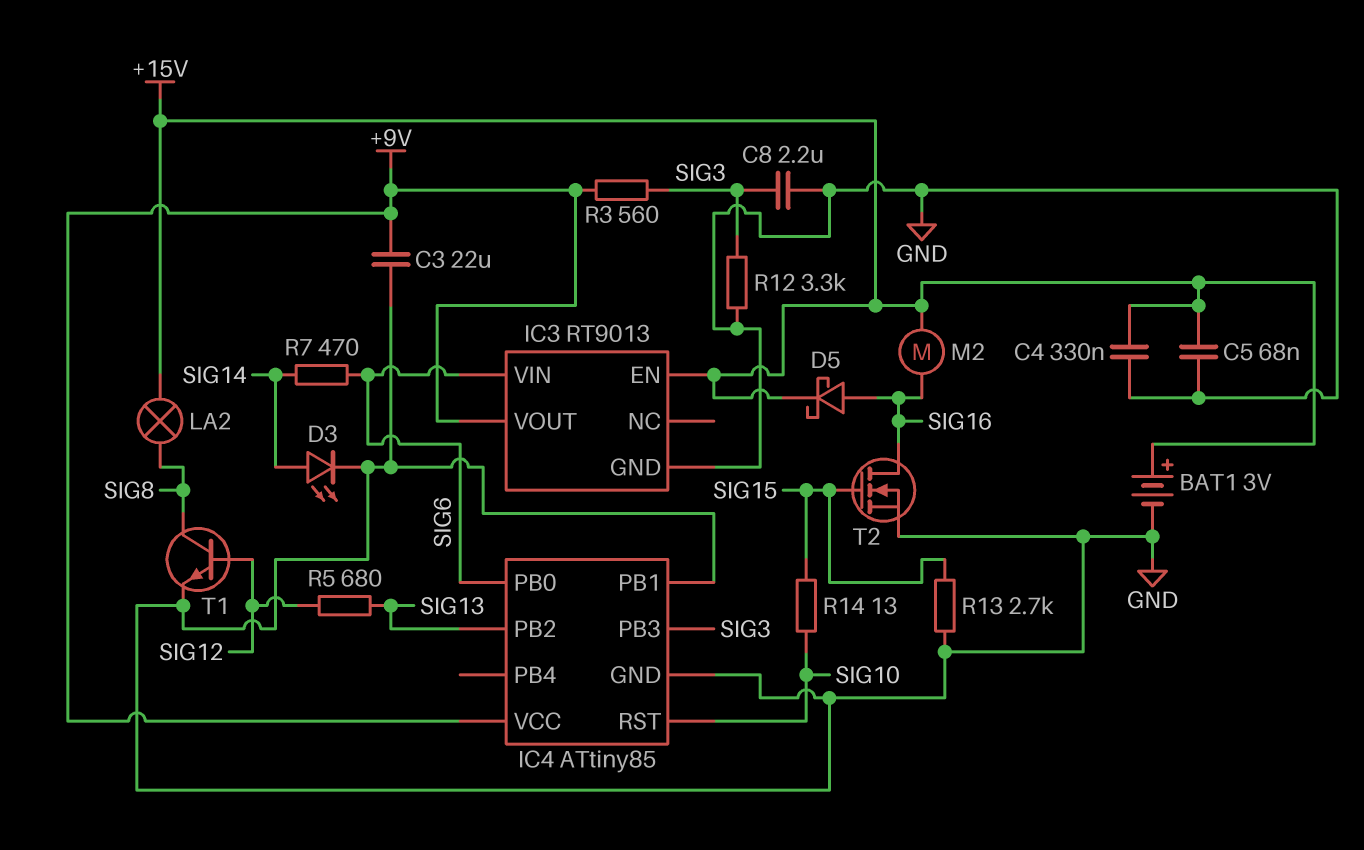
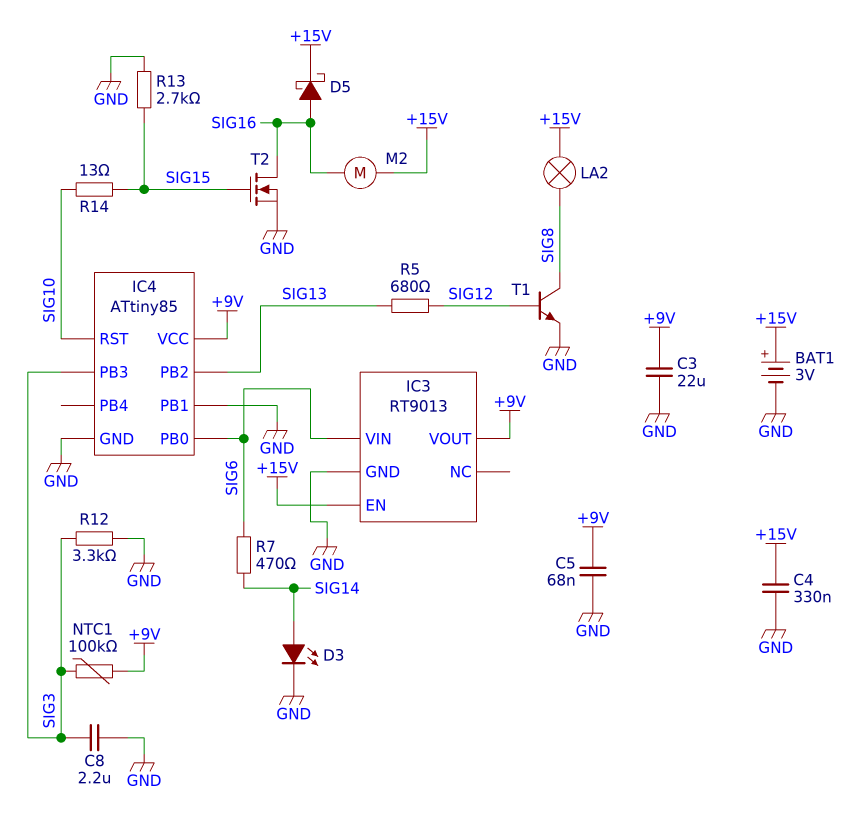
C5: 68nF (+15V, GND) -> 68nF (+9V, GND)
NTC1: none -> 100k (+9V, SIG3)
R3: 560 (+9V, SIG3) -> none

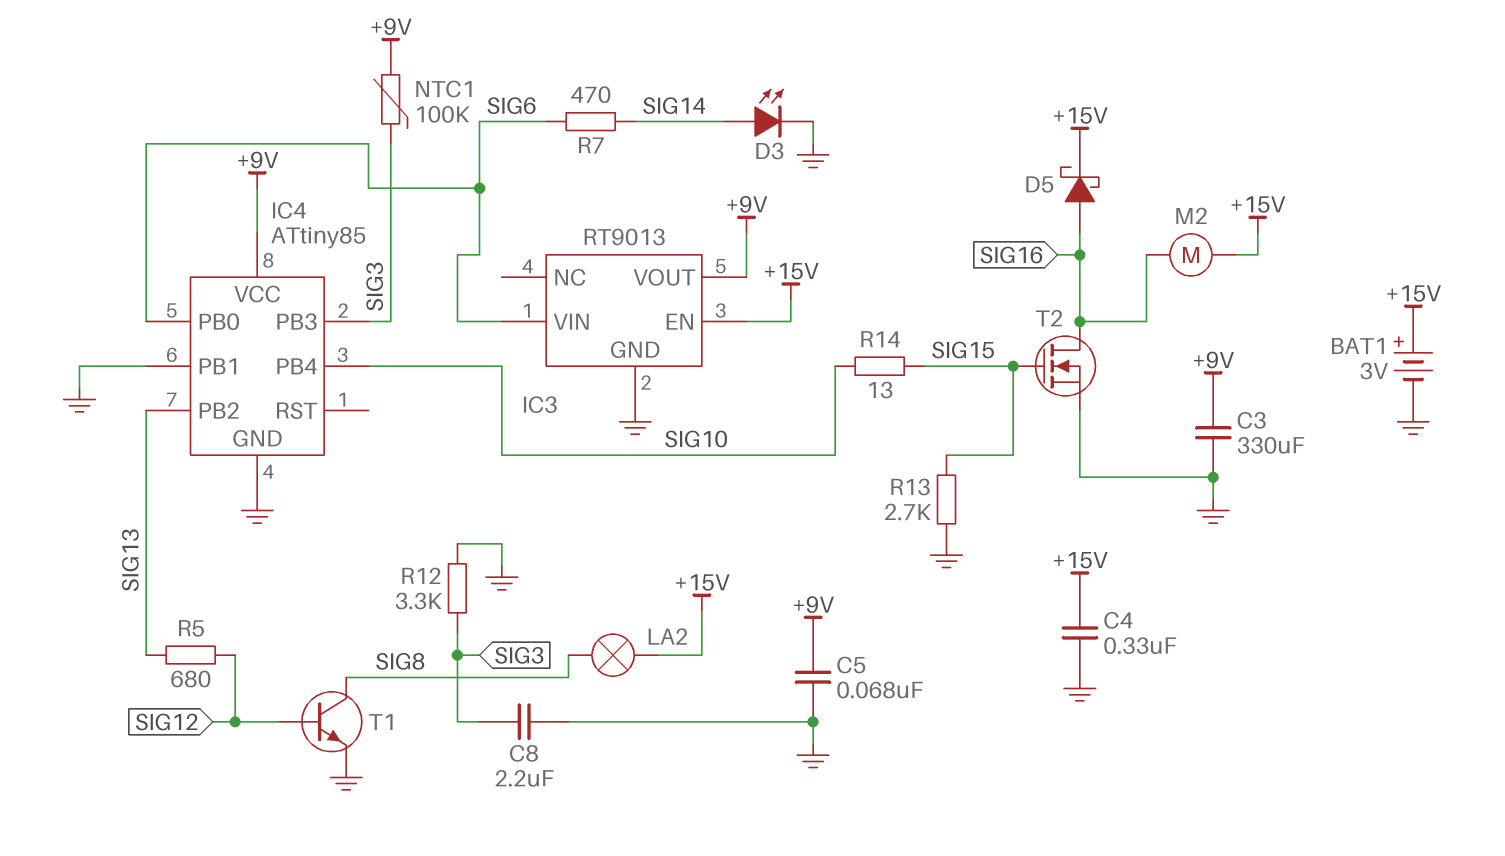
C3: 22uF (+9V, GND) -> 330uF (+9V, GND)
IC4 pin PB4: none -> SIG10
IC4 pin RST: SIG10 -> none

